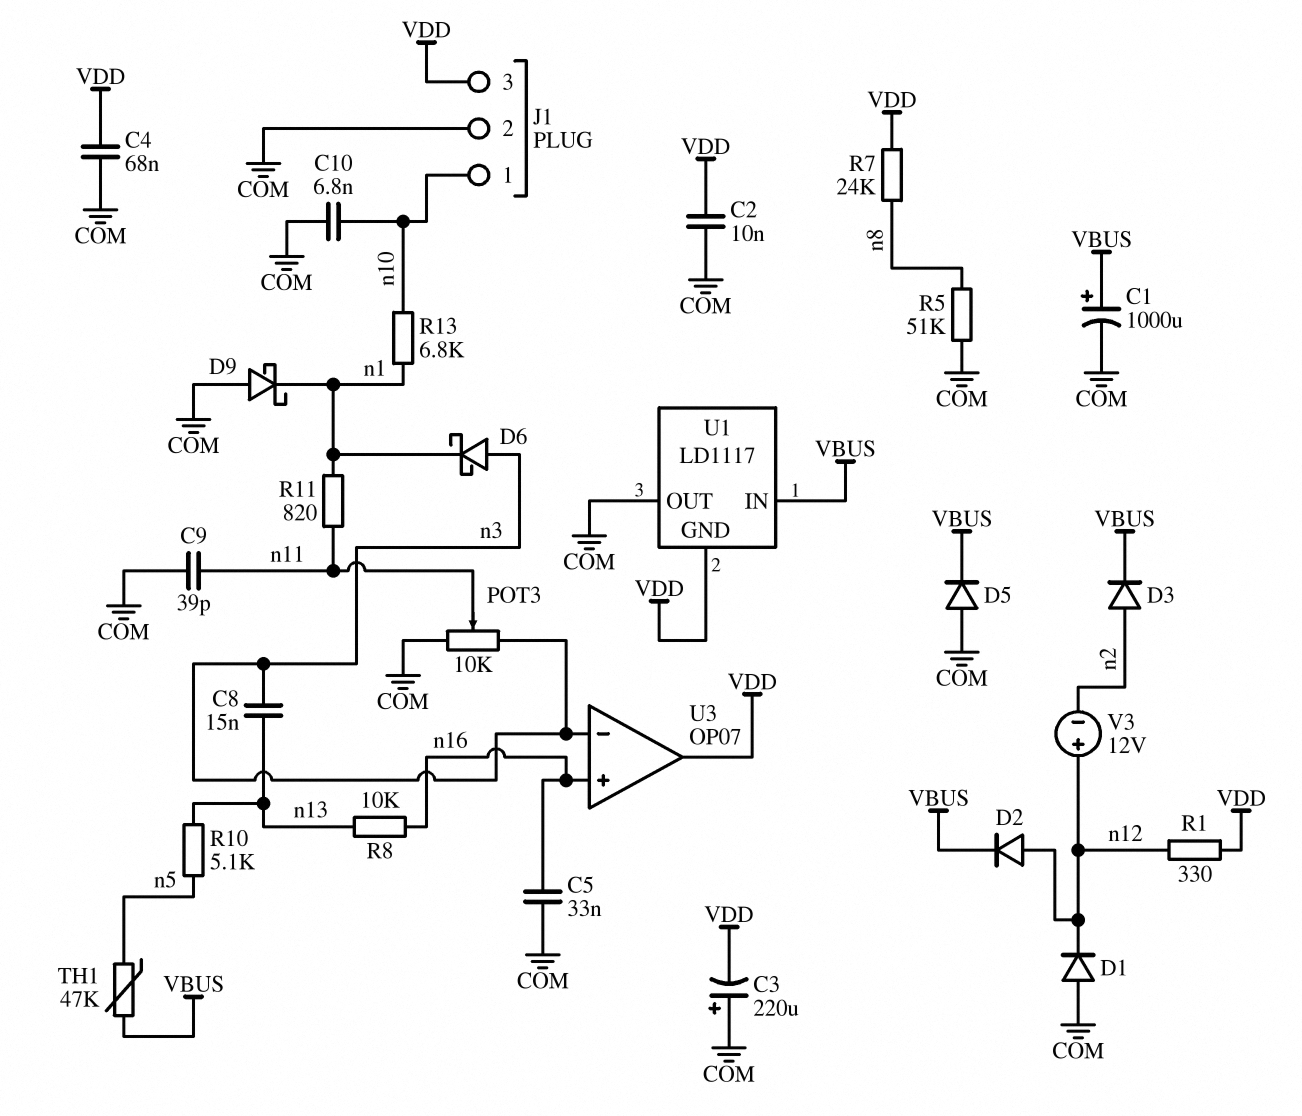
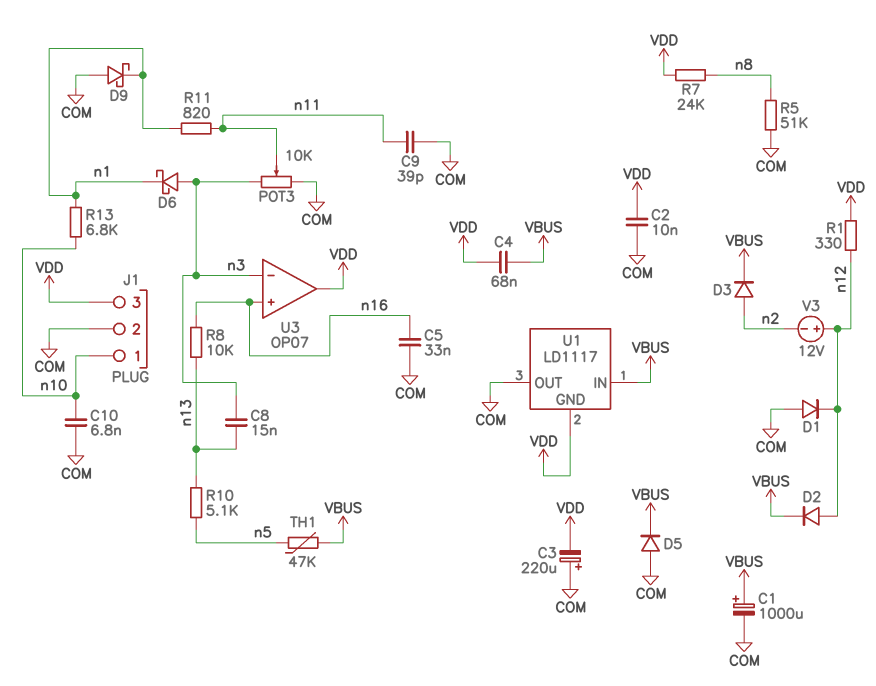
C4: 68nF (COM, VDD) -> 68nF (VBUS, VDD)

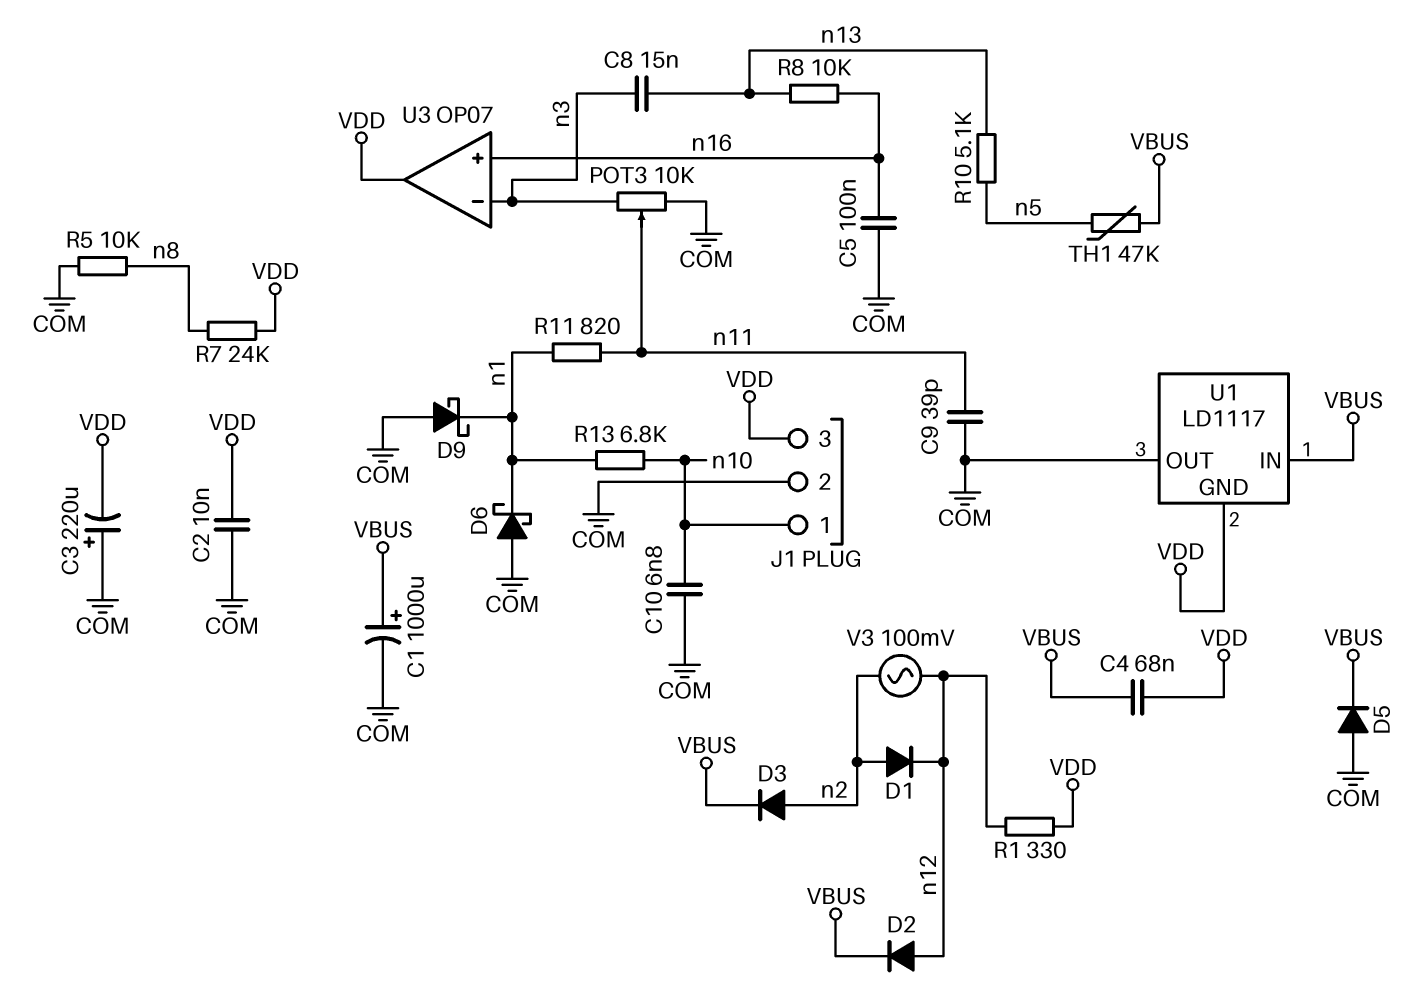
C5: 33nF (COM, n16) -> 100nF (COM, n16)
D1: diode (A COM, K n12) -> diode (A n2, K n12)
D6: schottky (A n3, K n1) -> schottky (A COM, K n1)
R5: 51k (COM, n8) -> 10k (COM, n8)
V3: 12V (plus n12, minus n2) -> AC 100mV (n2, n12)

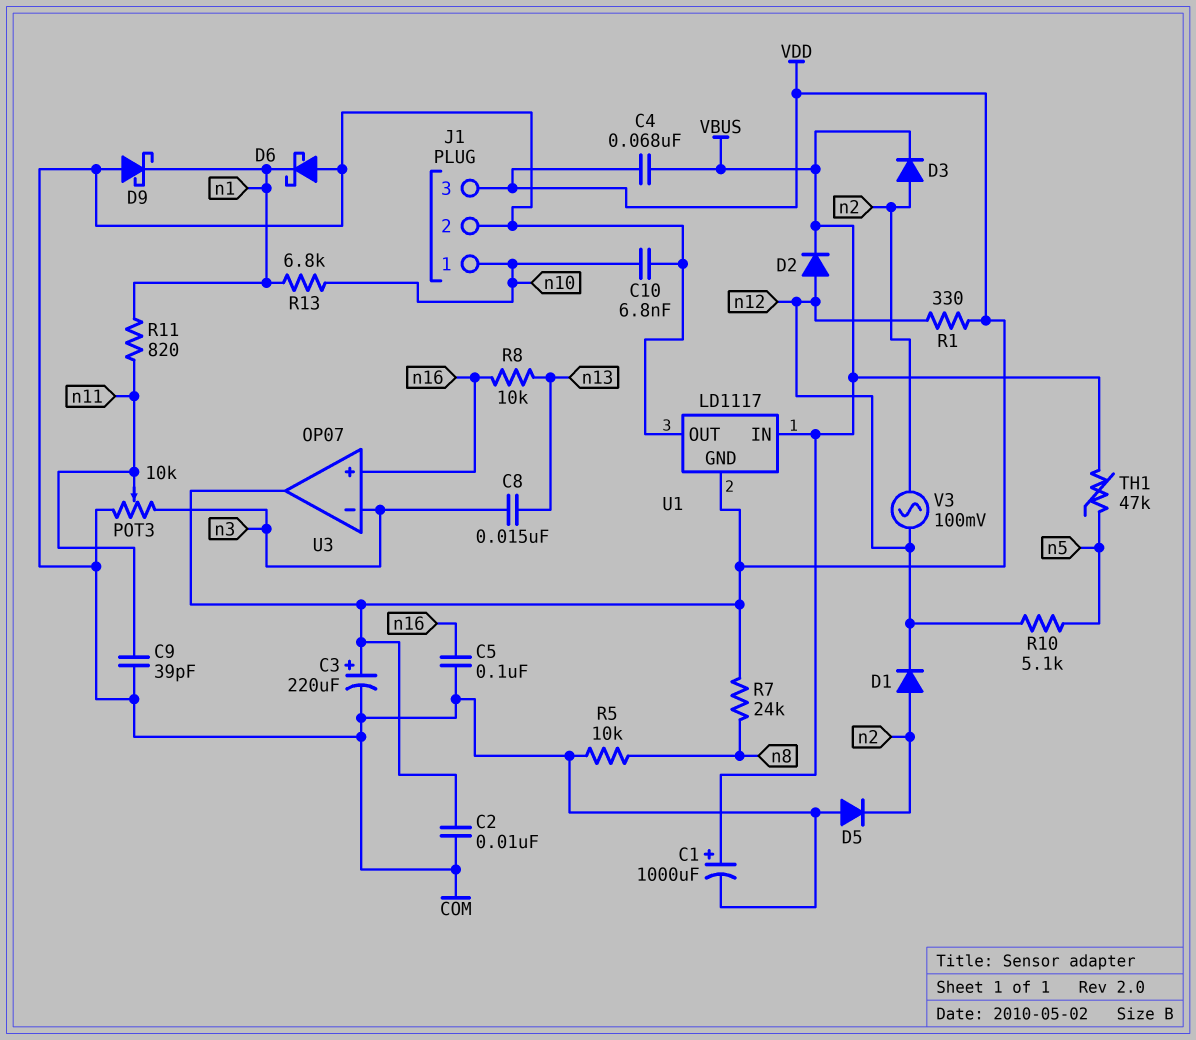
C3: 220uF (plus COM, minus VDD) -> 220uF (plus VDD, minus COM)
D5: diode (A COM, K VBUS) -> diode (A COM, K n2)
R10: 5.1k (n5, n13) -> 5.1k (n5, n12)

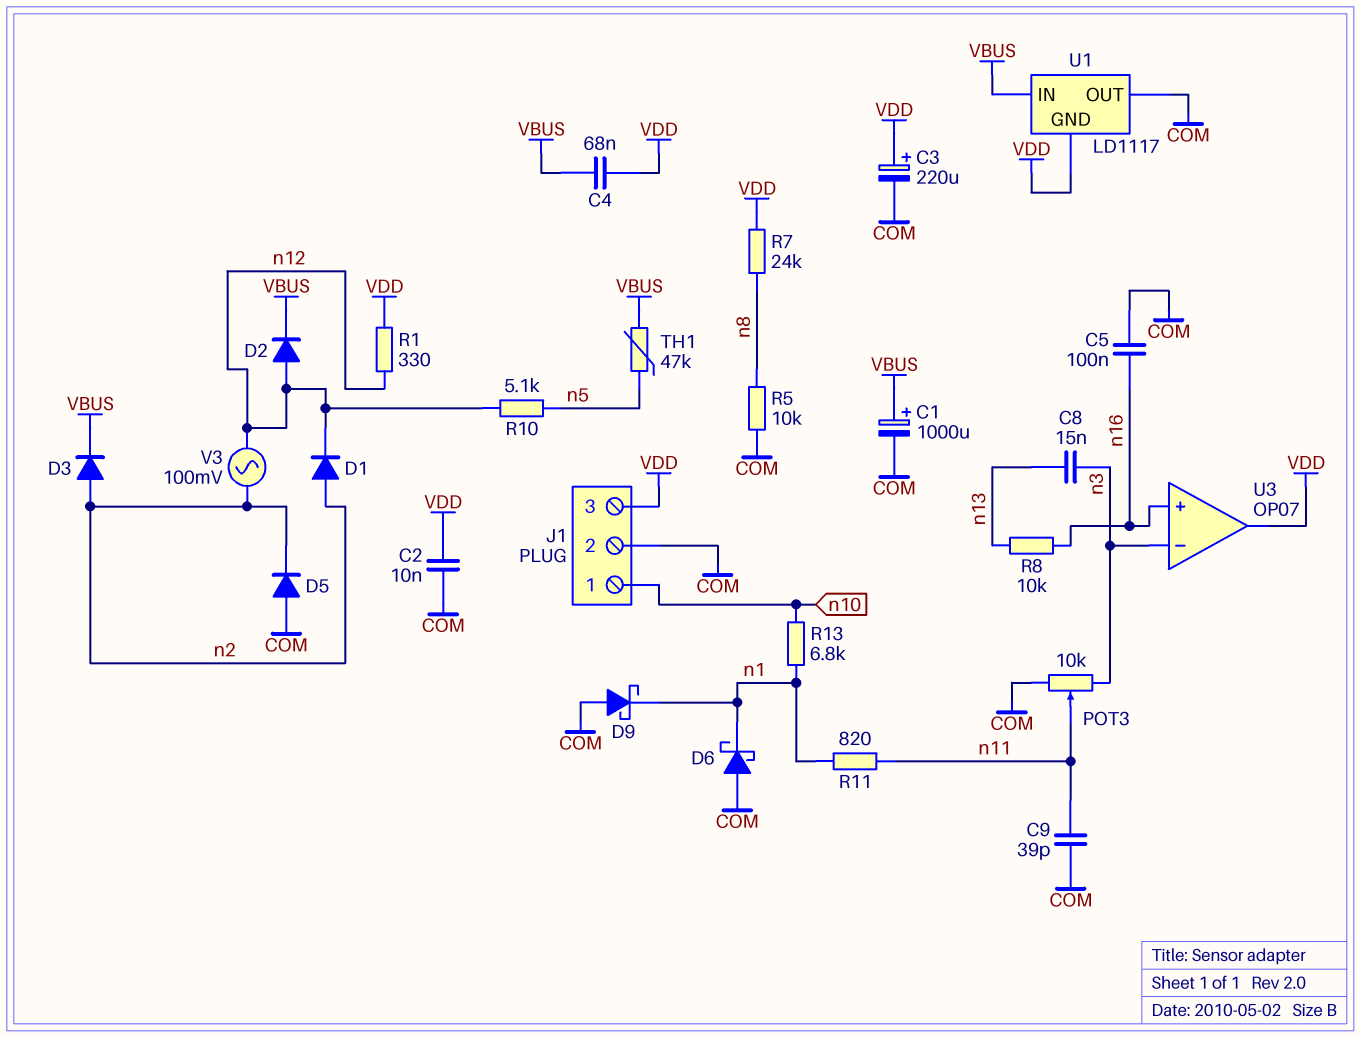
C10: 6.8nF (COM, n10) -> none

